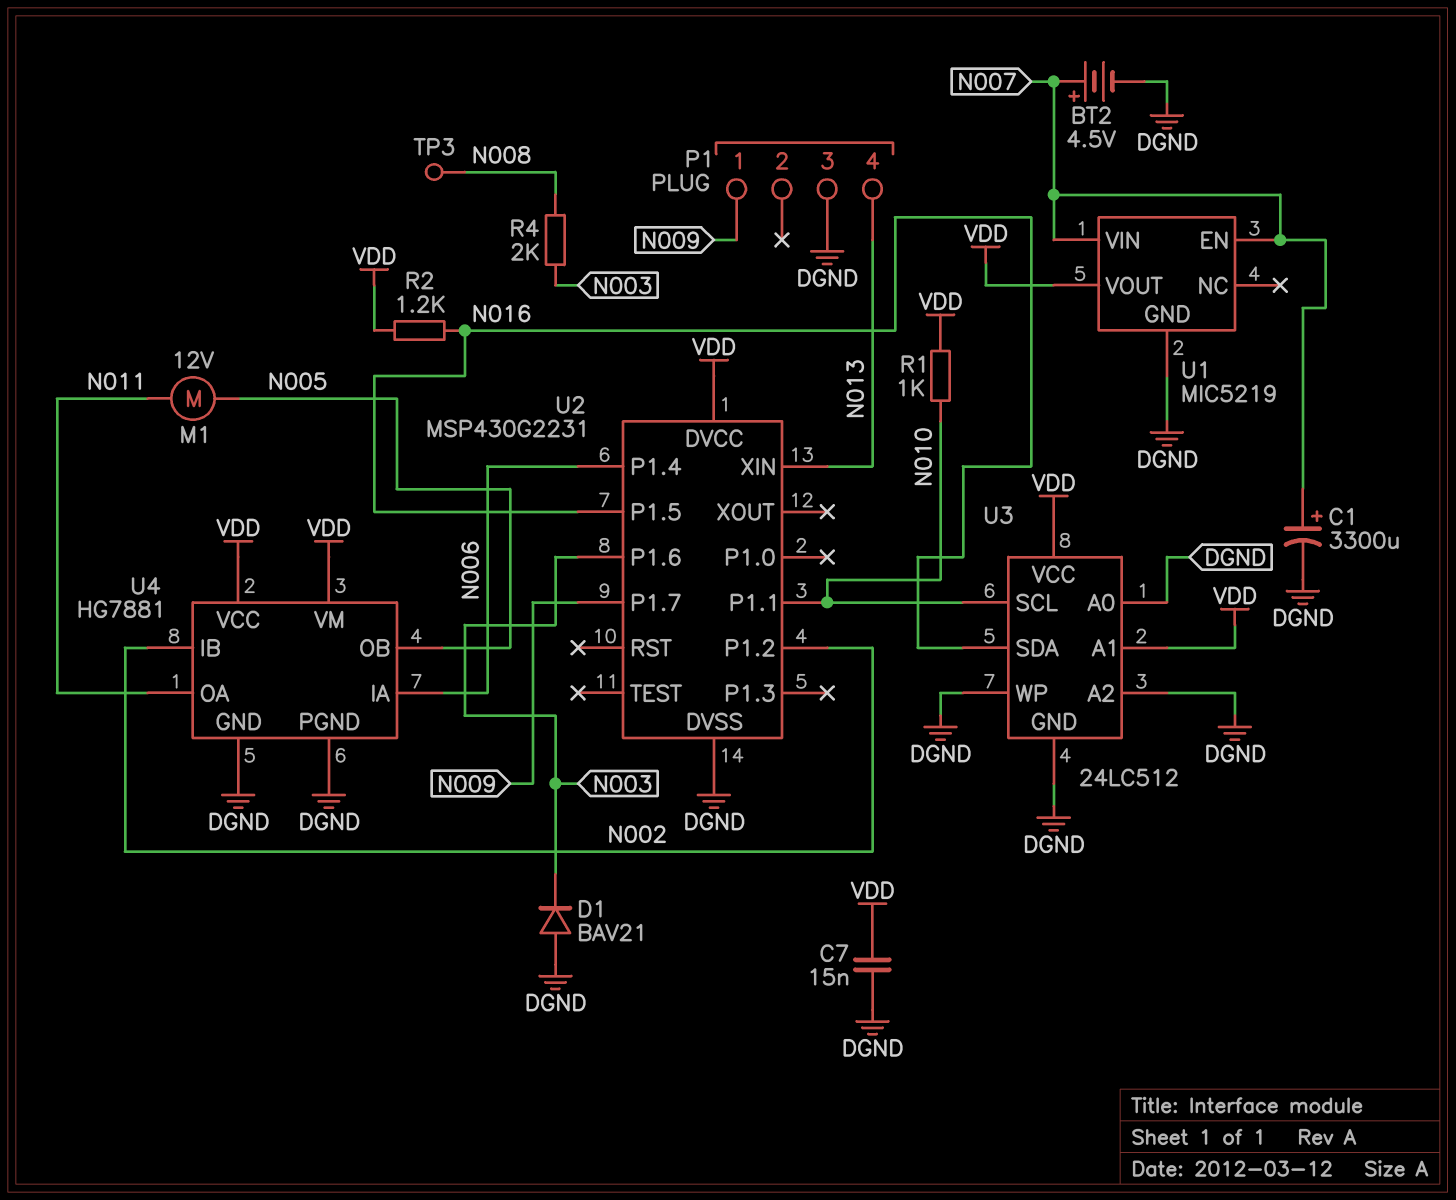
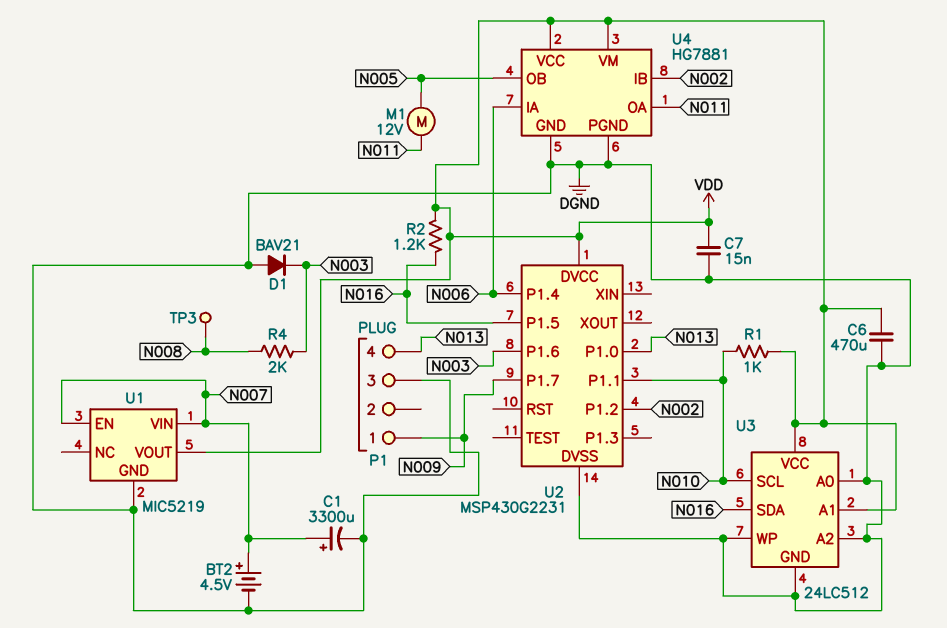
C6: none -> 470uF (DGND, VDD)
U2 pin P1.0: none -> N013
U2 pin XIN: N013 -> none

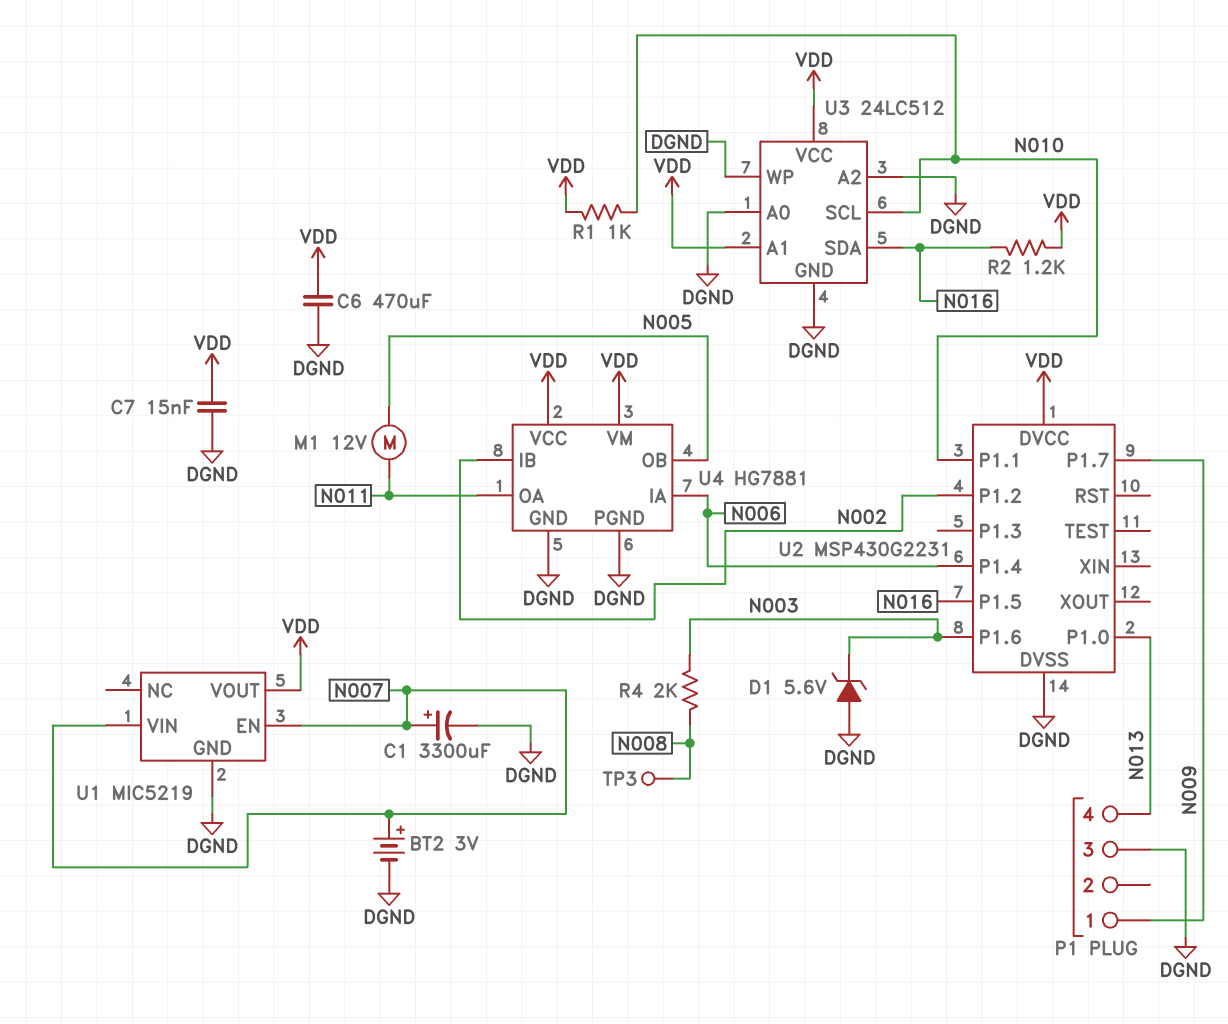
BT2: 4.5V (plus N007, minus DGND) -> 3V (plus N007, minus DGND)
D1: diode BAV21 (A DGND, K N003) -> zener 5.6V (A DGND, K N003)

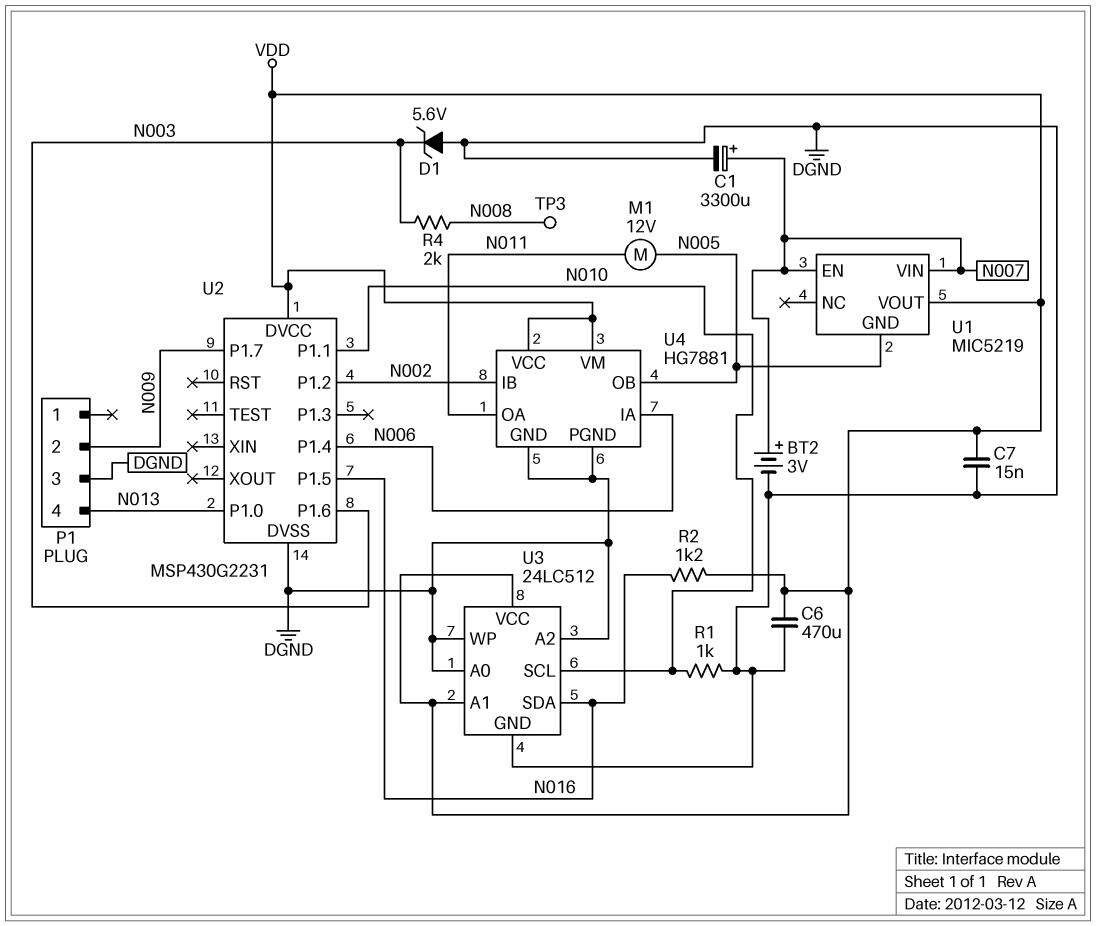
P1 pin 1: N009 -> none
P1 pin 2: none -> N009
R1: 1k (N010, VDD) -> 1k (DGND, N010)
U1 pin GND: DGND -> N005

